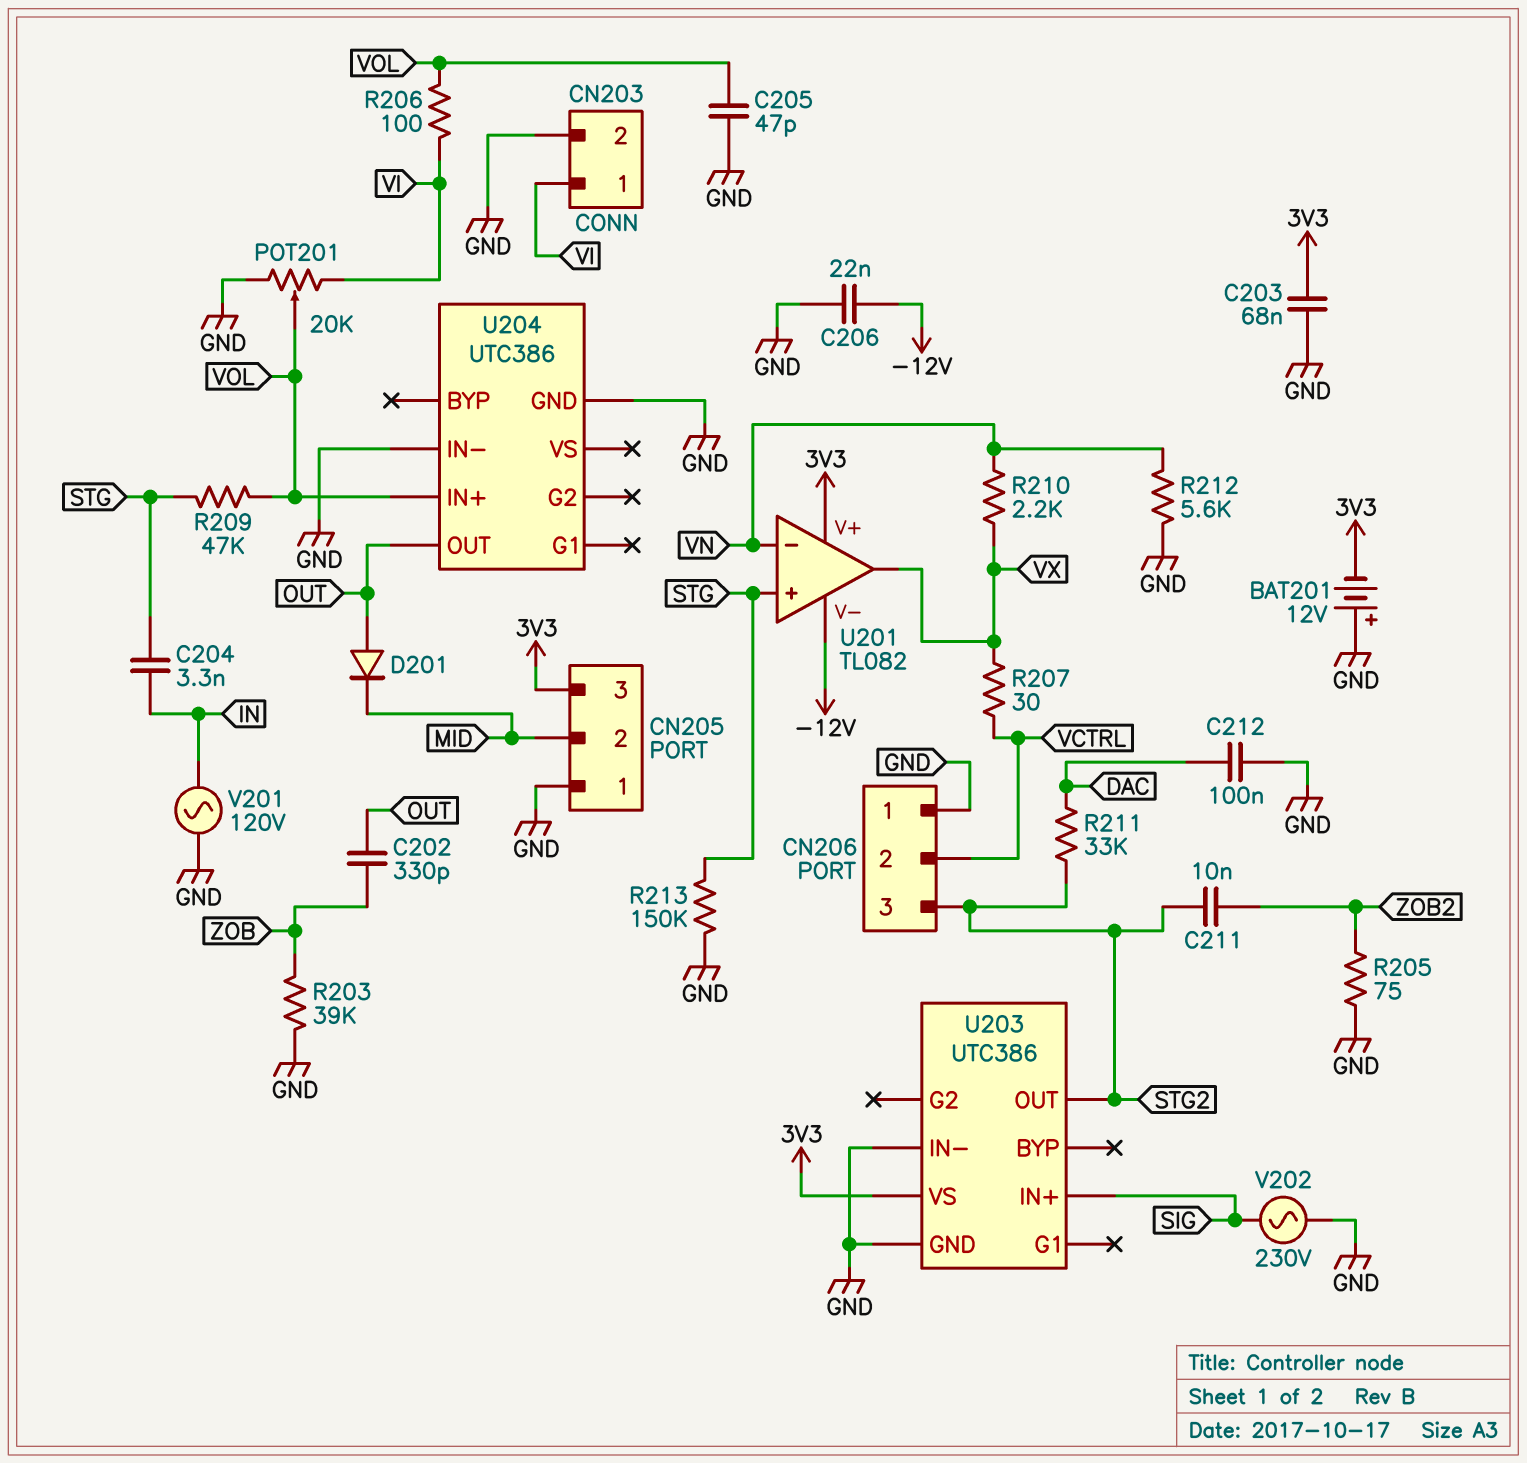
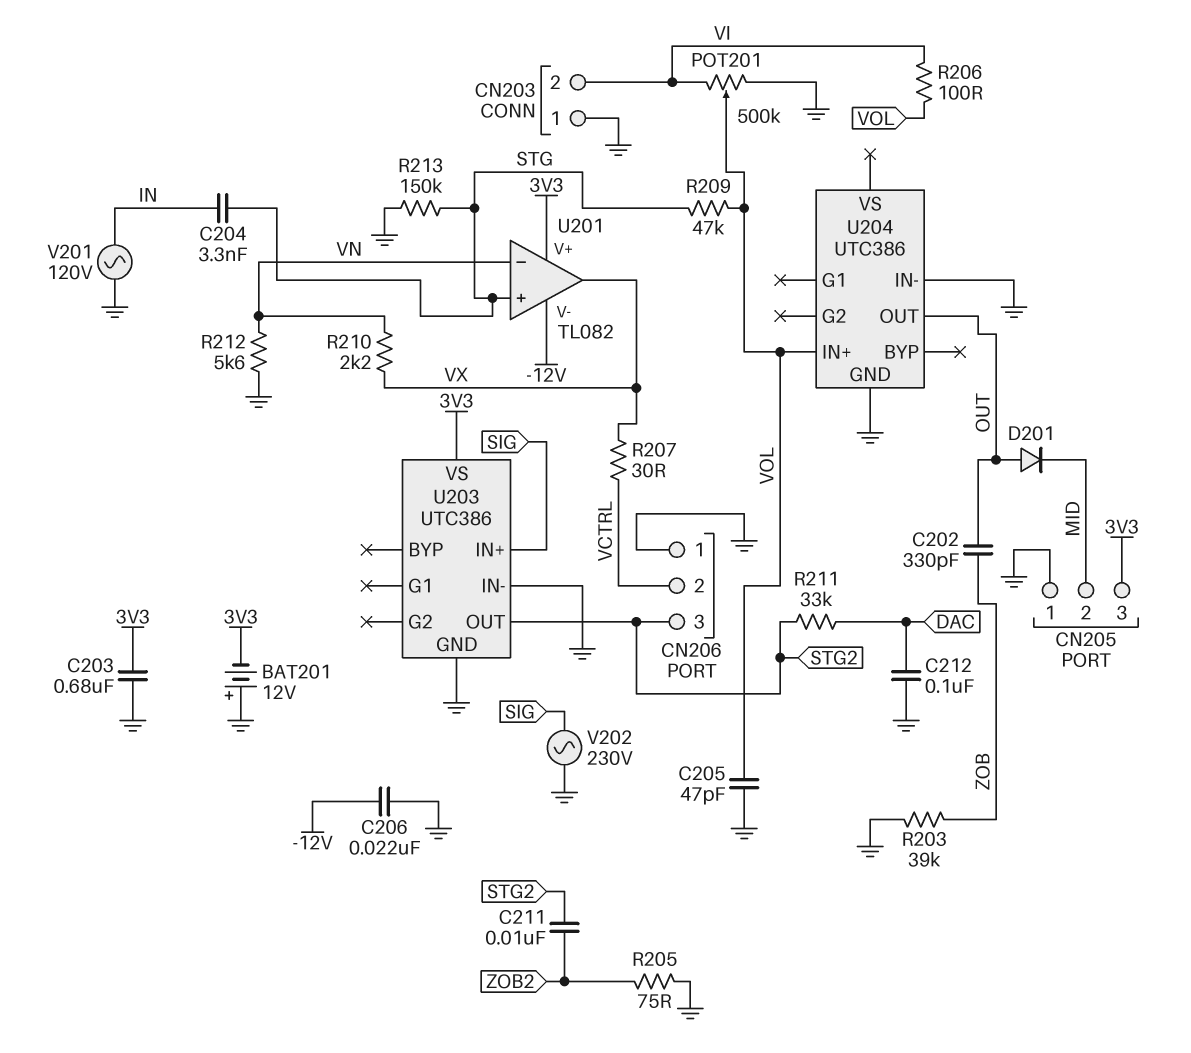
C203: 68nF (3V3, GND) -> 680nF (3V3, GND)
CN203 pin 1: VI -> GND
CN203 pin 2: GND -> VI
POT201: 20k (GND, VI, wiper VOL) -> 500k (GND, VI, wiper VOL)

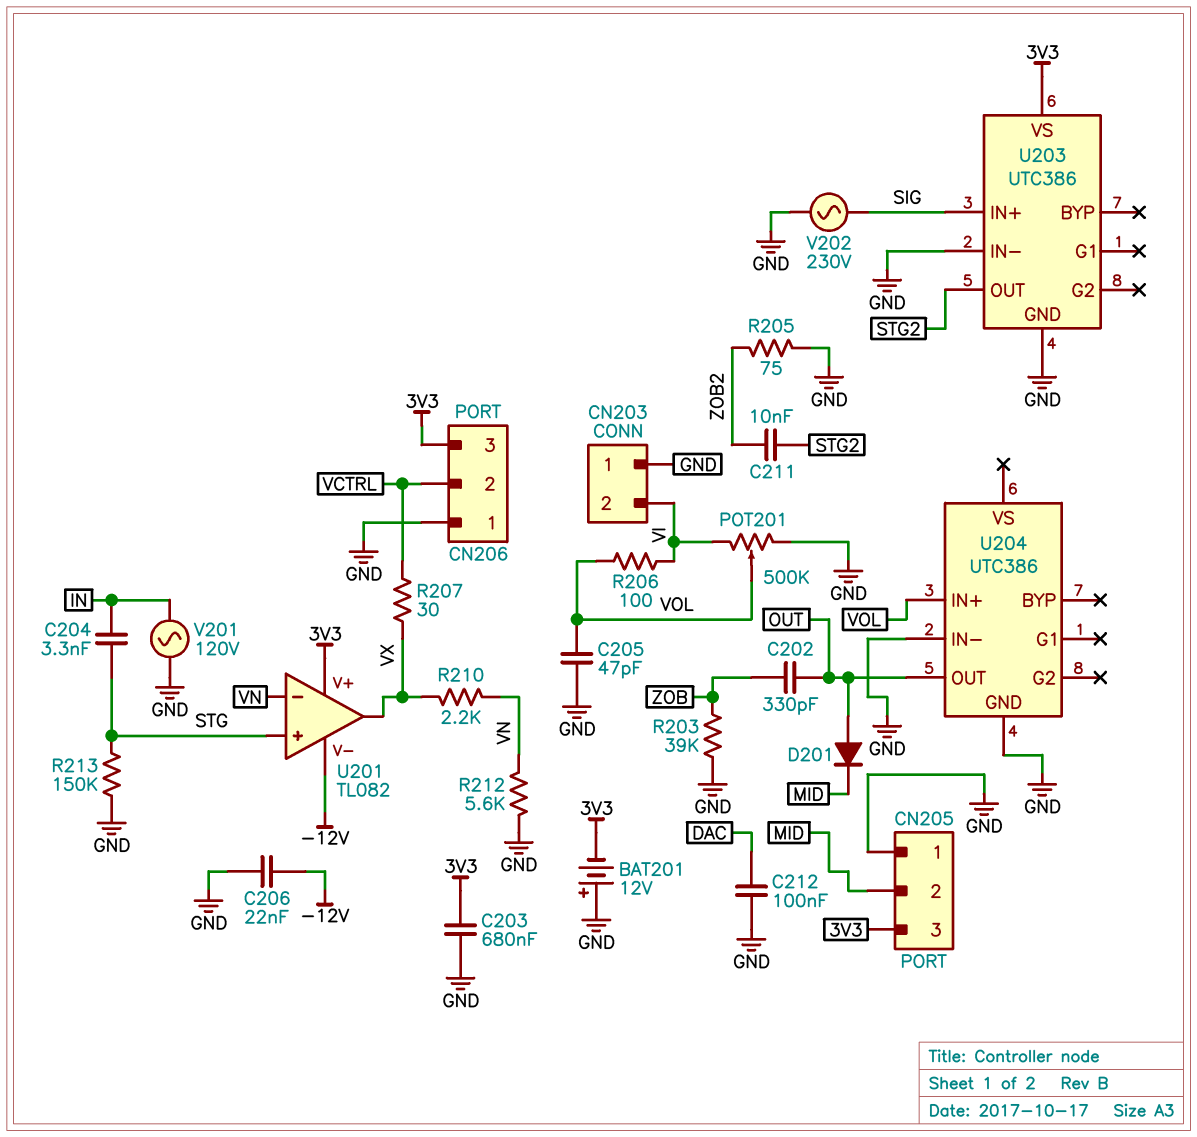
CN206 pin 3: STG2 -> 3V3
R209: 47k (STG, VOL) -> none
R211: 33k (DAC, STG2) -> none

